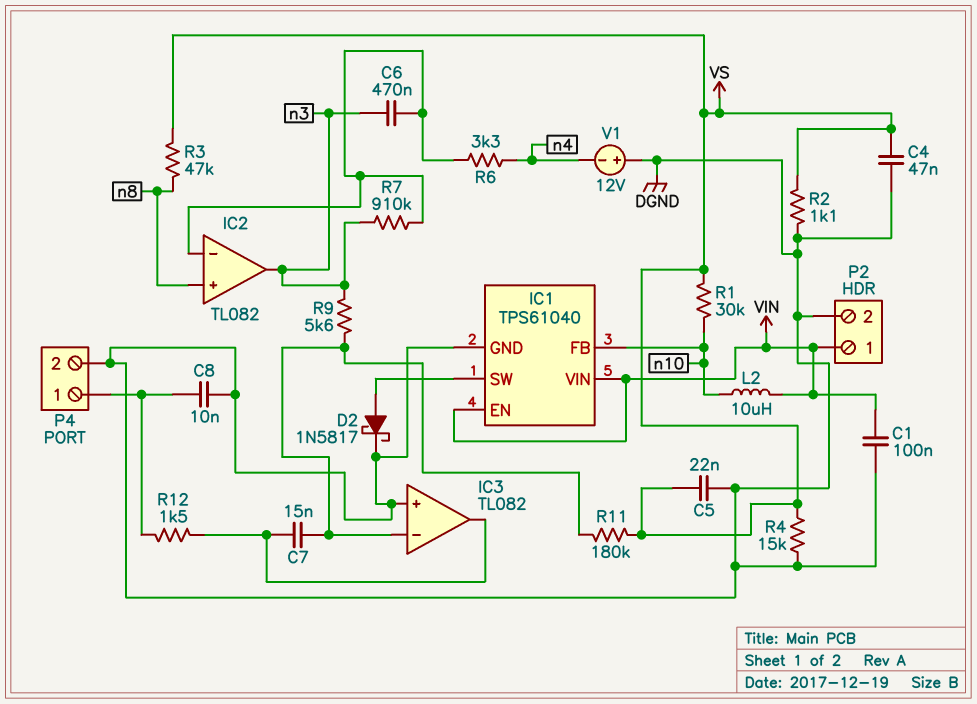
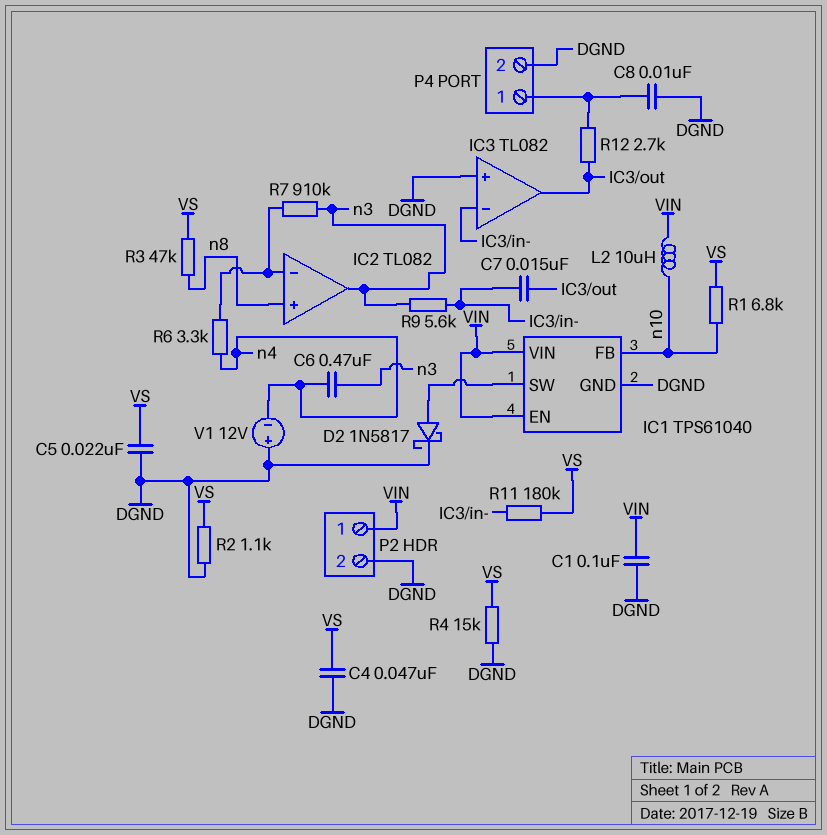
C6: 470nF (IC2/in-, n3) -> 470nF (n3, n4)
R1: 30k (VS, n10) -> 6.8k (VS, n10)
R12: 1.5k (IC3/out, P4/1) -> 2.7k (IC3/out, P4/1)

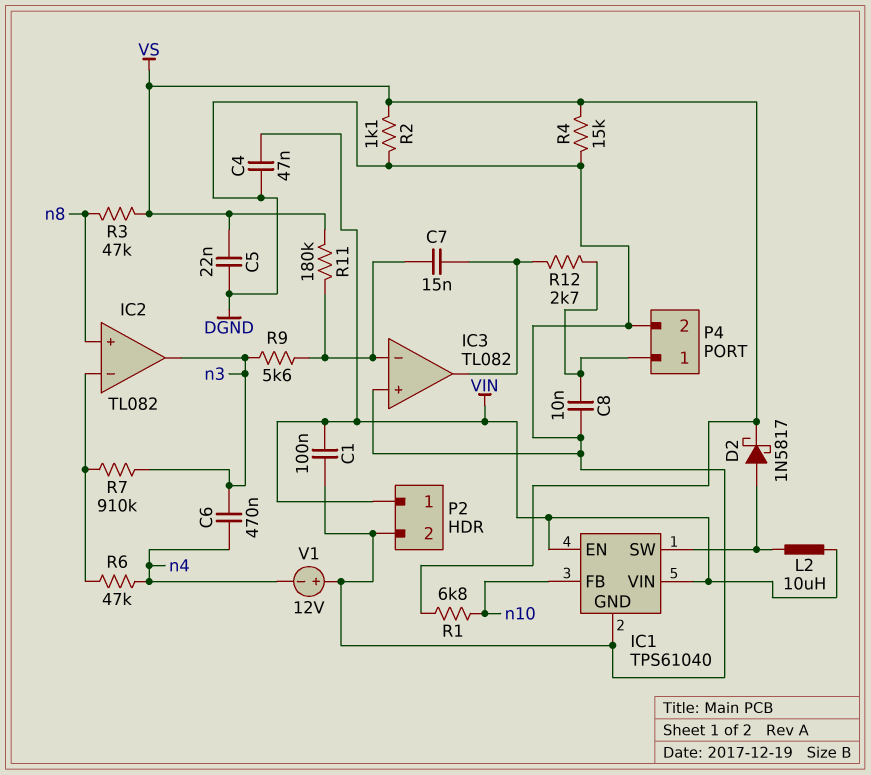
C4: 47nF (DGND, VS) -> 47nF (DGND, VIN)
D2: schottky 1N5817 (A IC1/SW, K DGND) -> schottky 1N5817 (A IC1/SW, K VS)
L2: 10uH (VIN, n10) -> 10uH (IC1/SW, VIN)
R6: 3.3k (IC2/in-, n4) -> 47k (IC2/in-, n4)

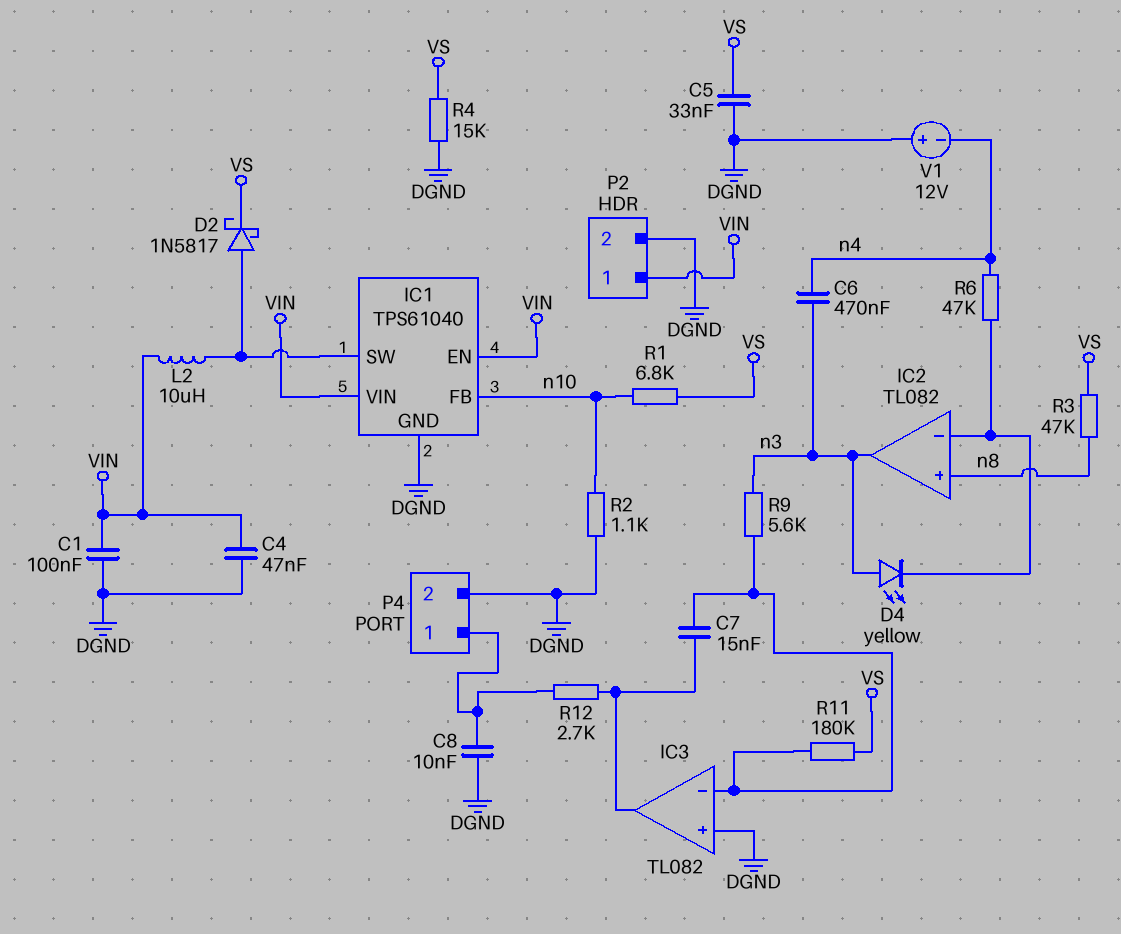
C5: 22nF (DGND, VS) -> 33nF (DGND, VS)
D4: none -> LED yellow (A n3, K IC2/in-)
R2: 1.1k (DGND, VS) -> 1.1k (DGND, n10)
R7: 910k (IC2/in-, n3) -> none

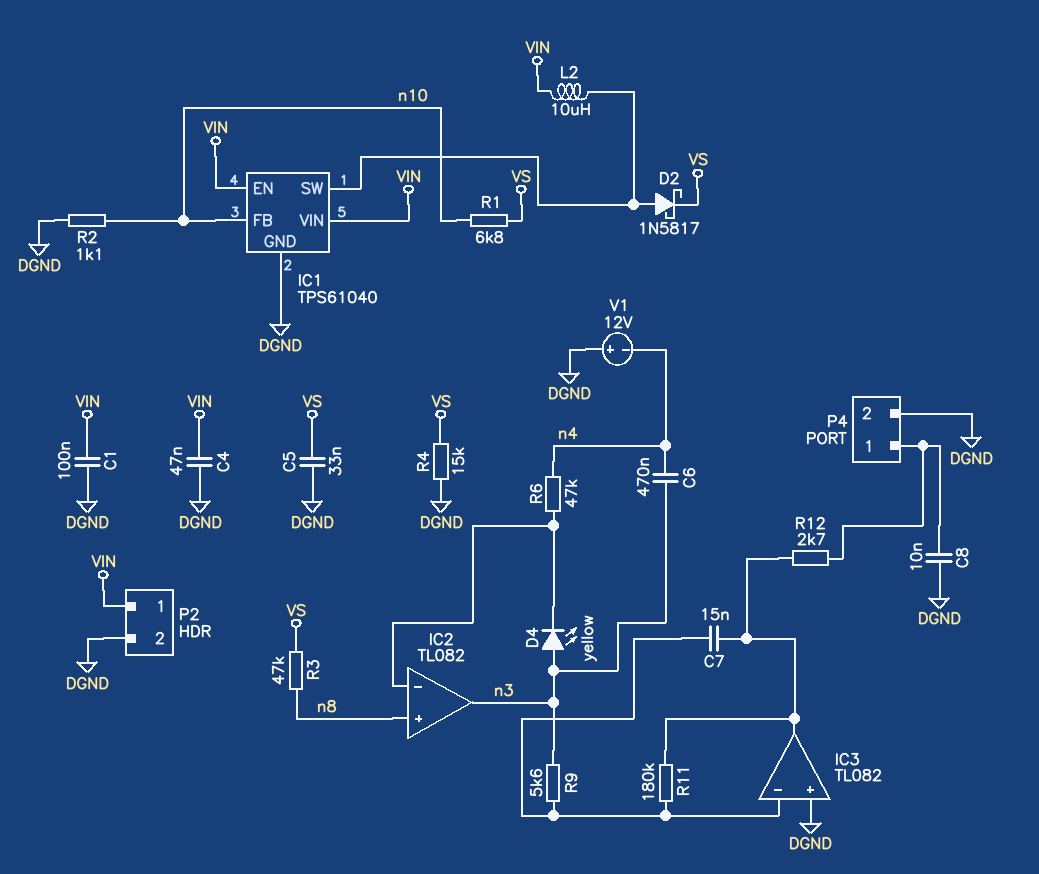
R11: 180k (IC3/in-, VS) -> 180k (IC3/in-, IC3/out)

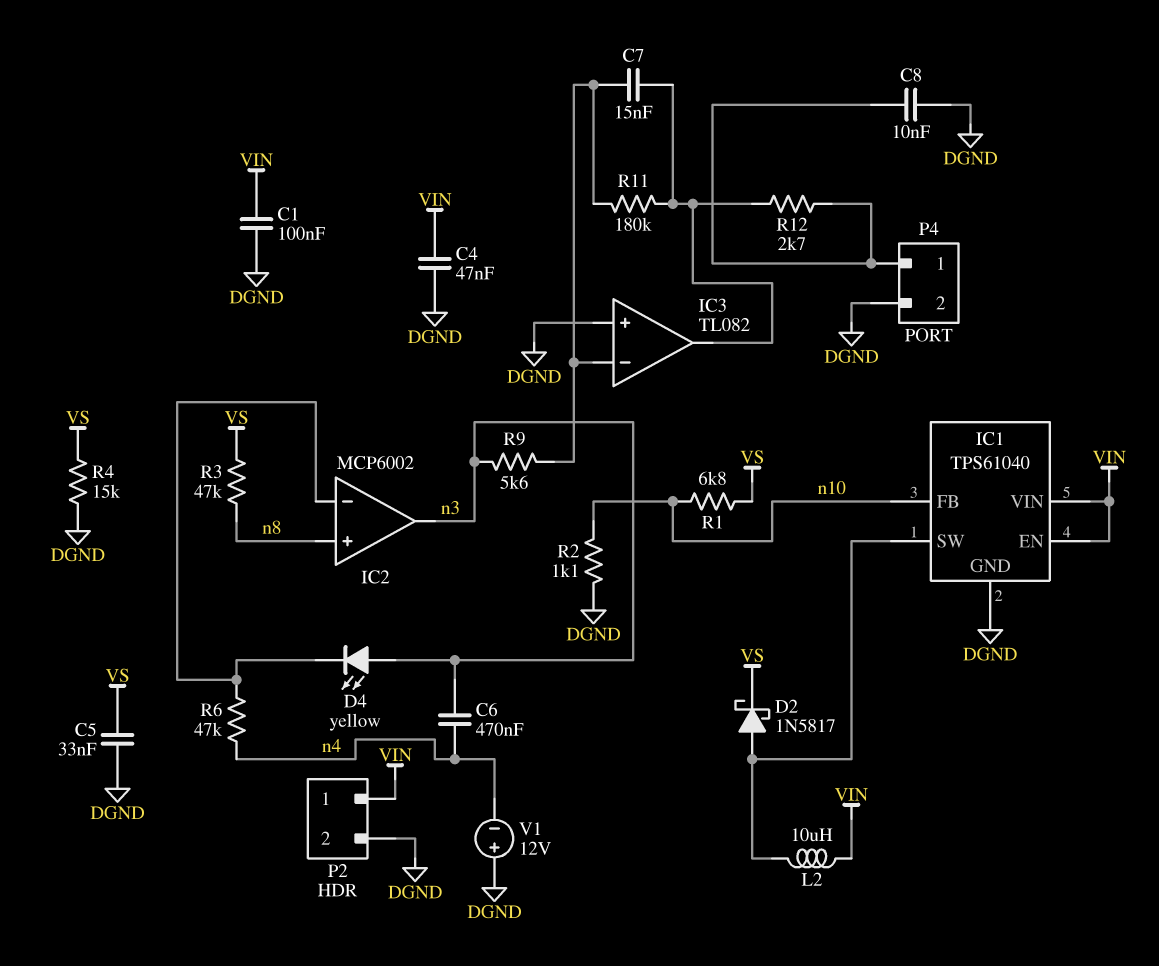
IC2: TL082 -> MCP6002

